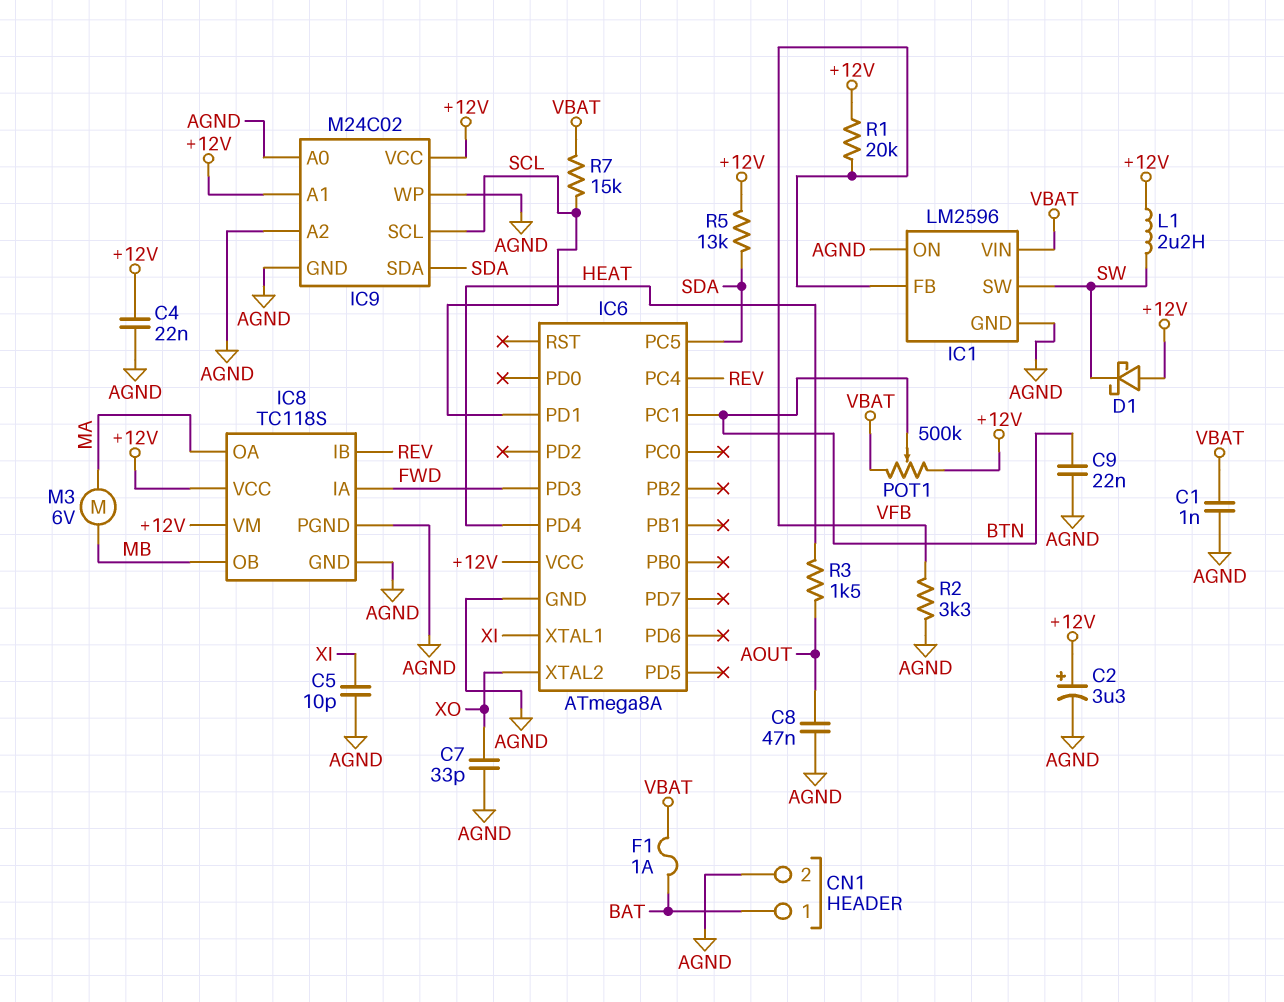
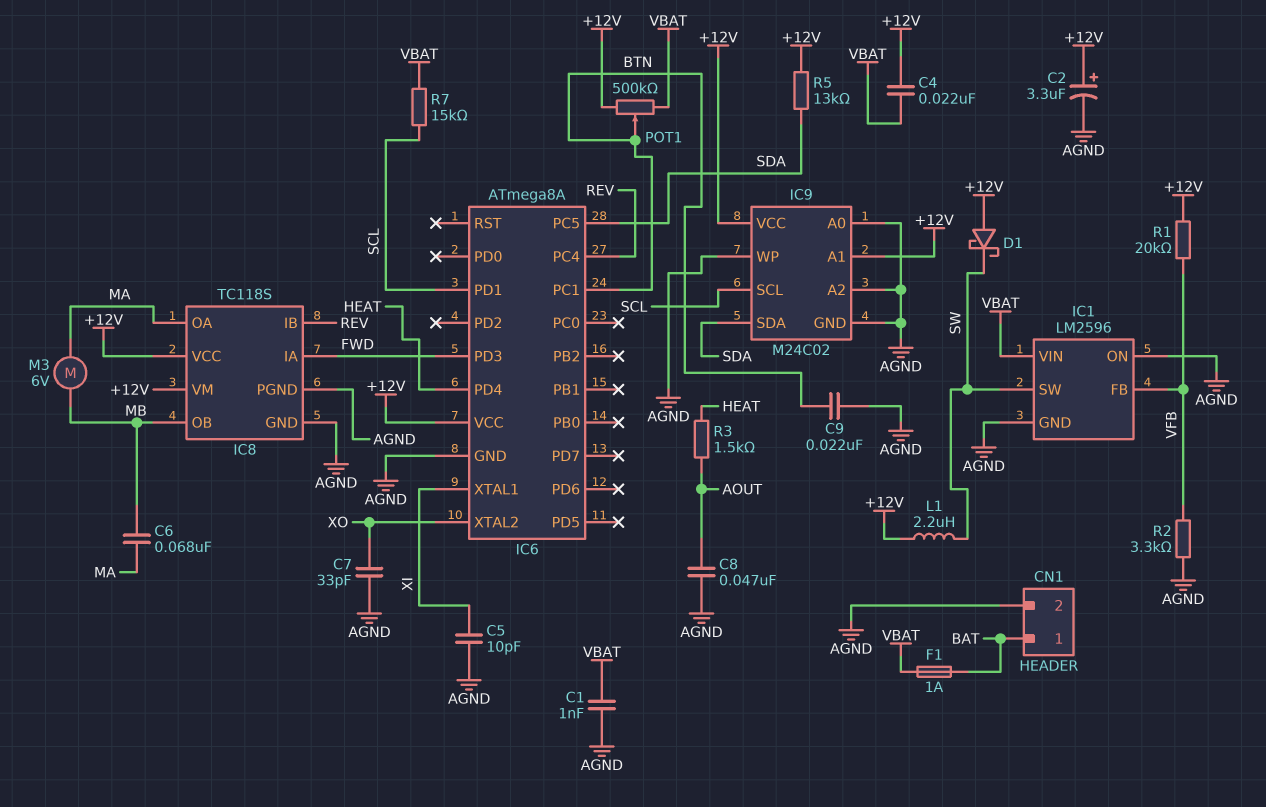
C4: 22nF (+12V, AGND) -> 22nF (+12V, VBAT)
C6: none -> 68nF (MA, MB)

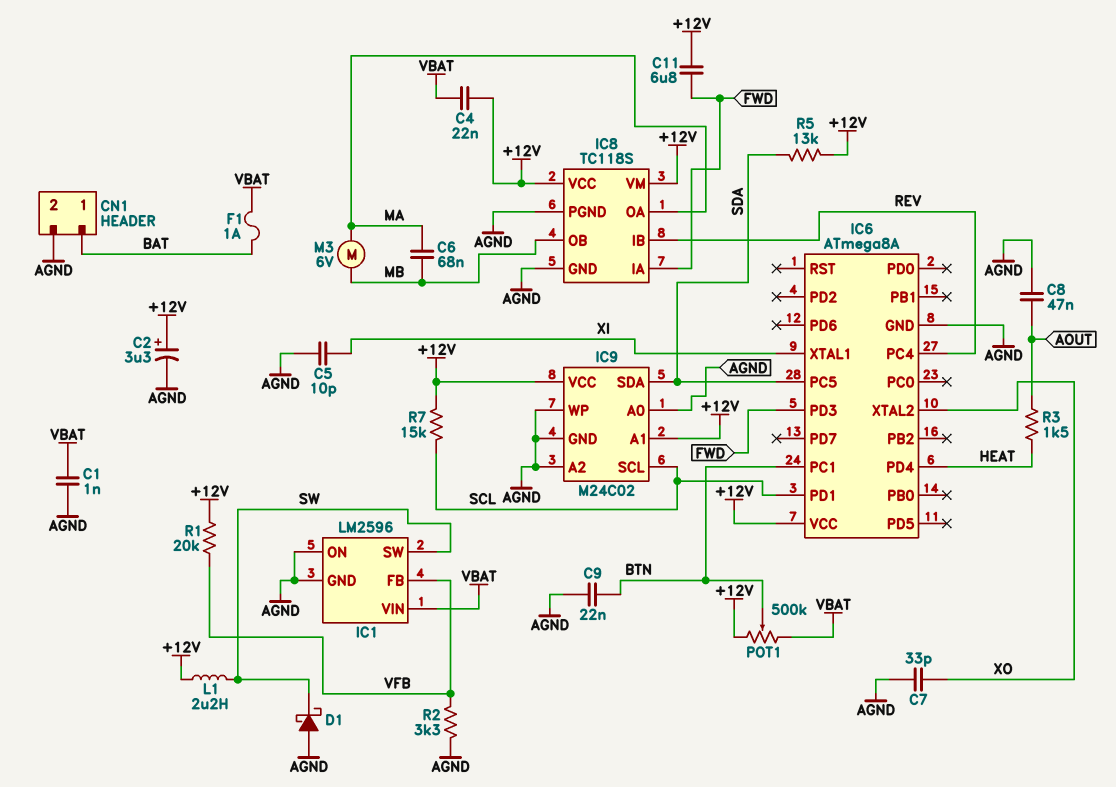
C11: none -> 6.8uF (+12V, FWD)
D1: schottky (A +12V, K SW) -> schottky (A AGND, K SW)
R7: 15k (SCL, VBAT) -> 15k (+12V, SCL)

